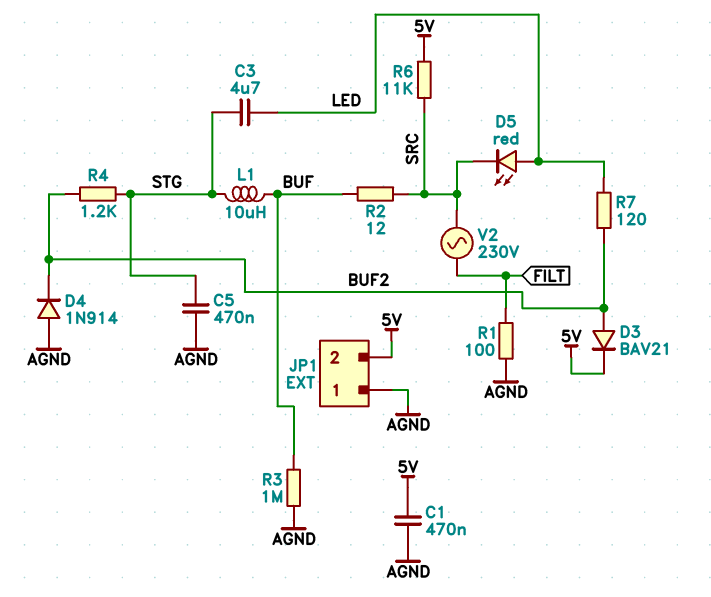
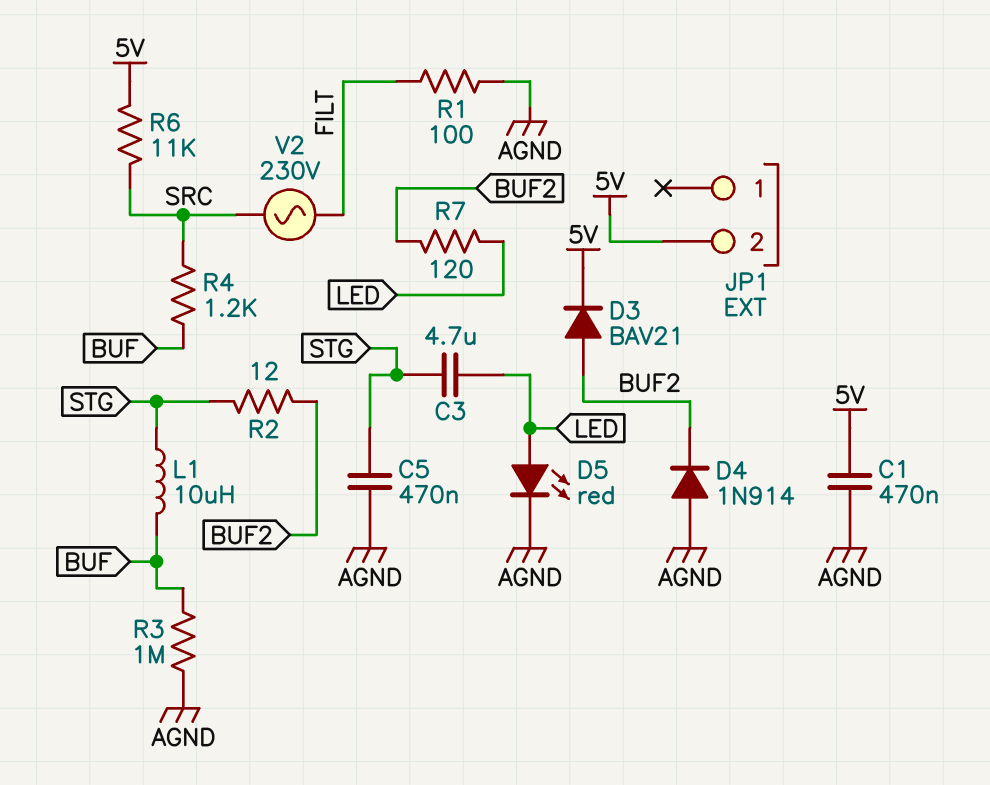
D5: LED red (A LED, K SRC) -> LED red (A LED, K AGND)
JP1 pin 1: AGND -> none
R2: 12 (BUF, SRC) -> 12 (BUF2, STG)
R4: 1.2k (BUF2, STG) -> 1.2k (BUF, SRC)

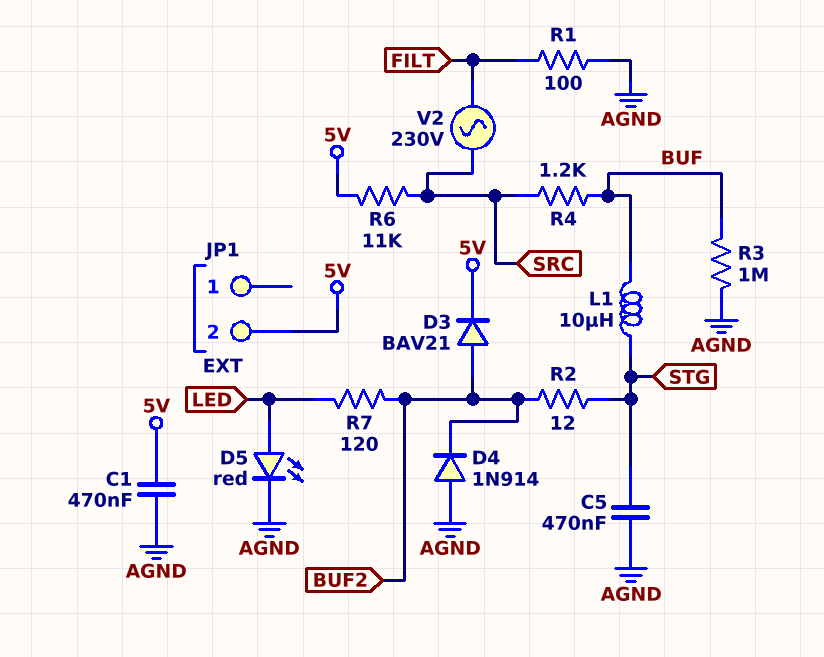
C3: 4.7uF (LED, STG) -> none

